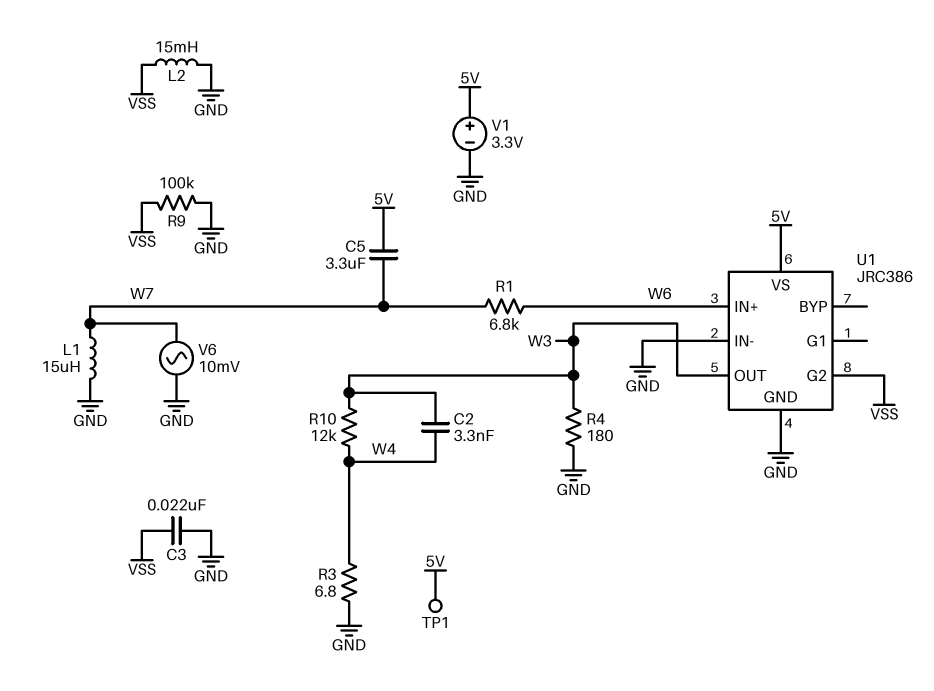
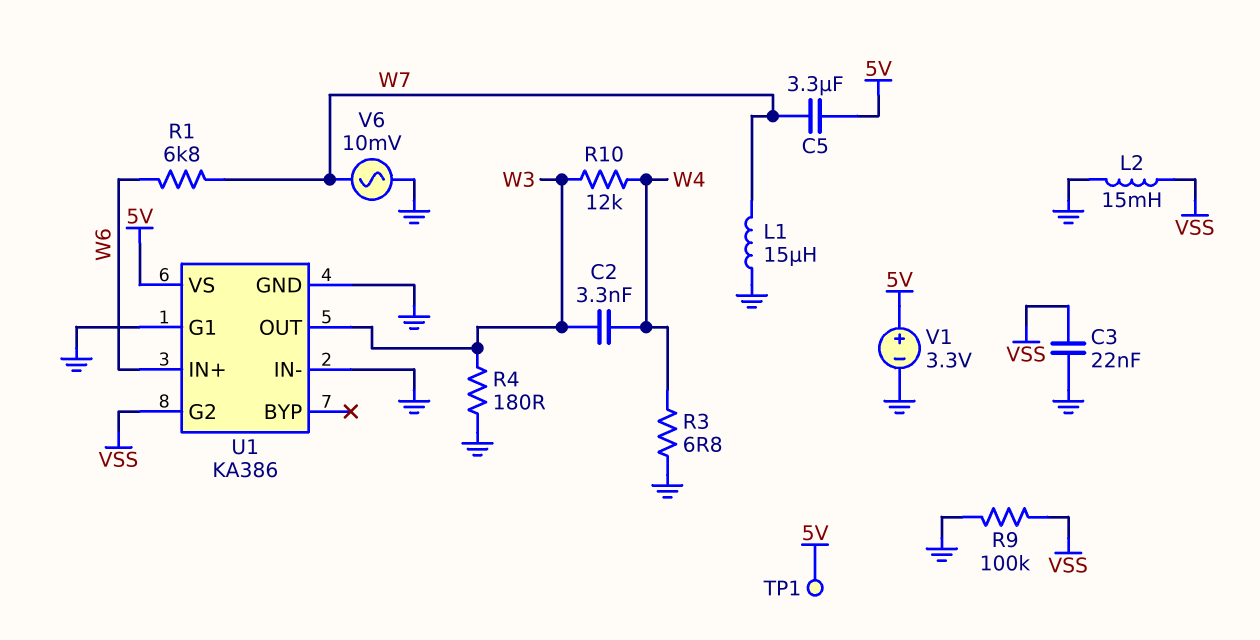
U1: JRC386 -> KA386
U1 pin G1: none -> GND

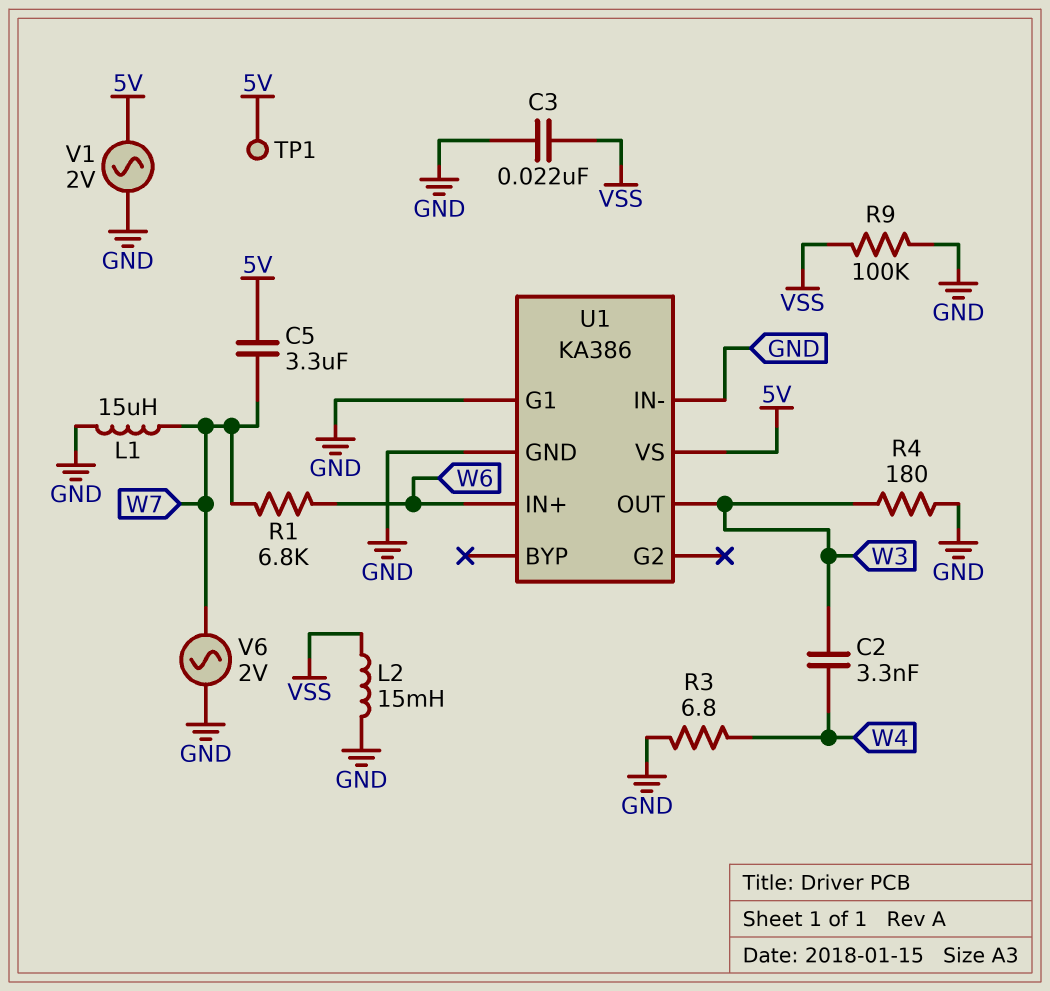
R10: 12k (W3, W4) -> none
U1 pin G2: VSS -> none
V1: 3.3V (plus 5V, minus GND) -> AC 2V (5V, GND)
V6: AC 10mV (GND, W7) -> AC 2V (GND, W7)

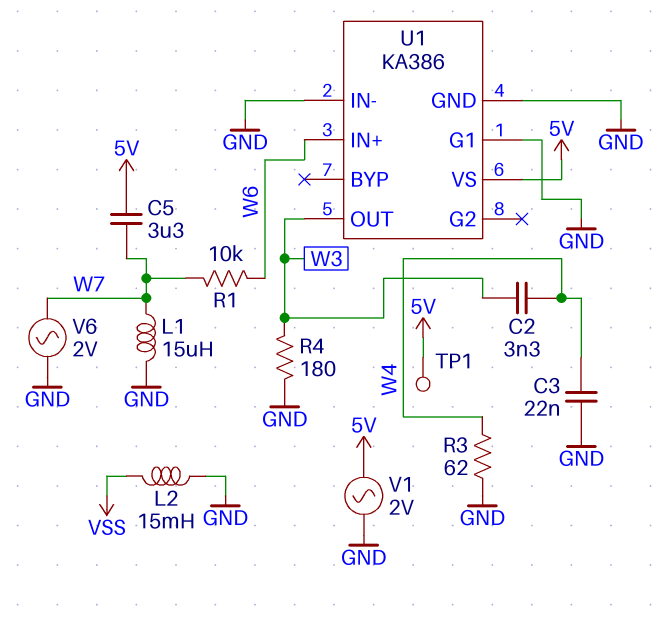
C3: 22nF (GND, VSS) -> 22nF (GND, W4)
R1: 6.8k (W6, W7) -> 10k (W6, W7)
R3: 6.8 (GND, W4) -> 62 (GND, W4)
R9: 100k (GND, VSS) -> none

